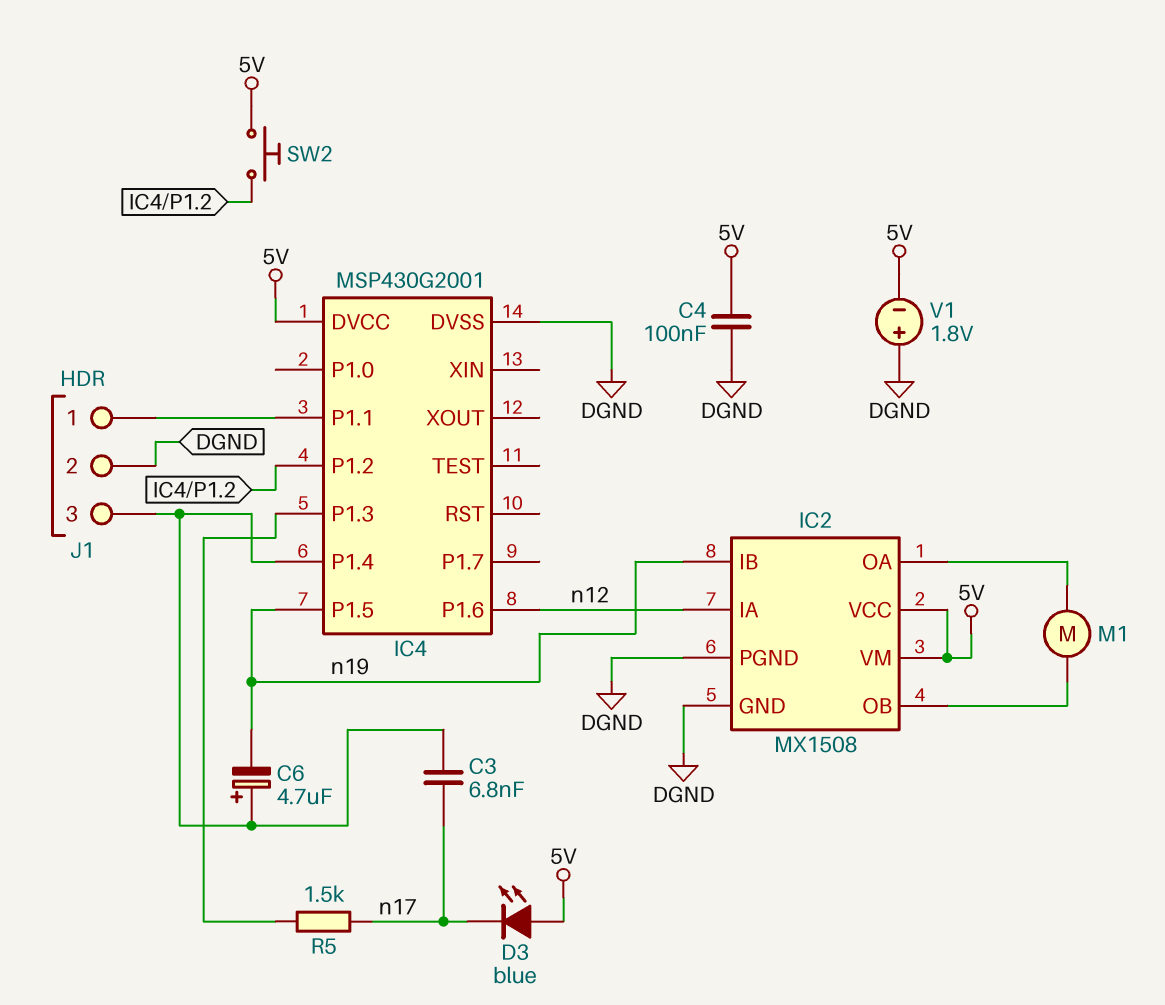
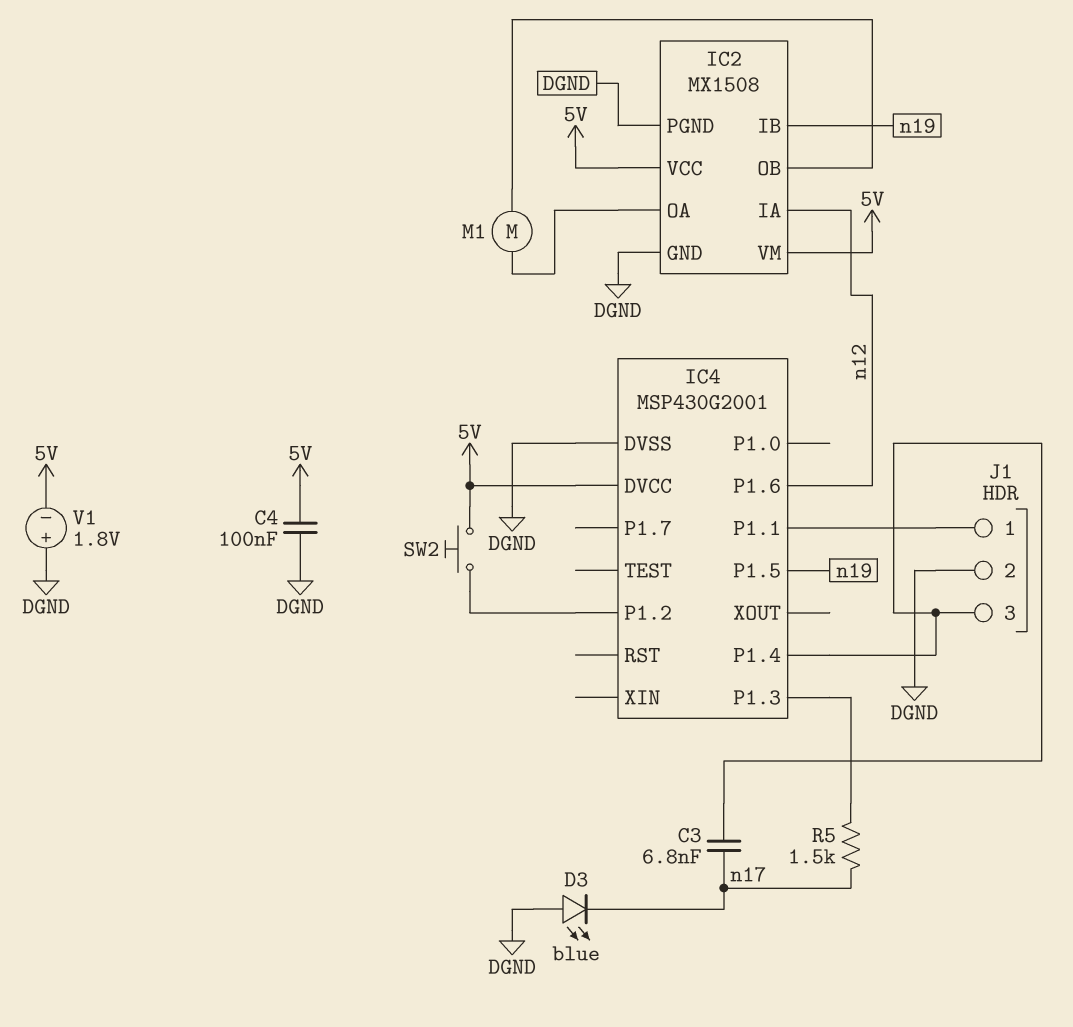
C6: 4.7uF (plus IC4/P1.4, minus n19) -> none
D3: LED blue (A 5V, K n17) -> LED blue (A DGND, K n17)

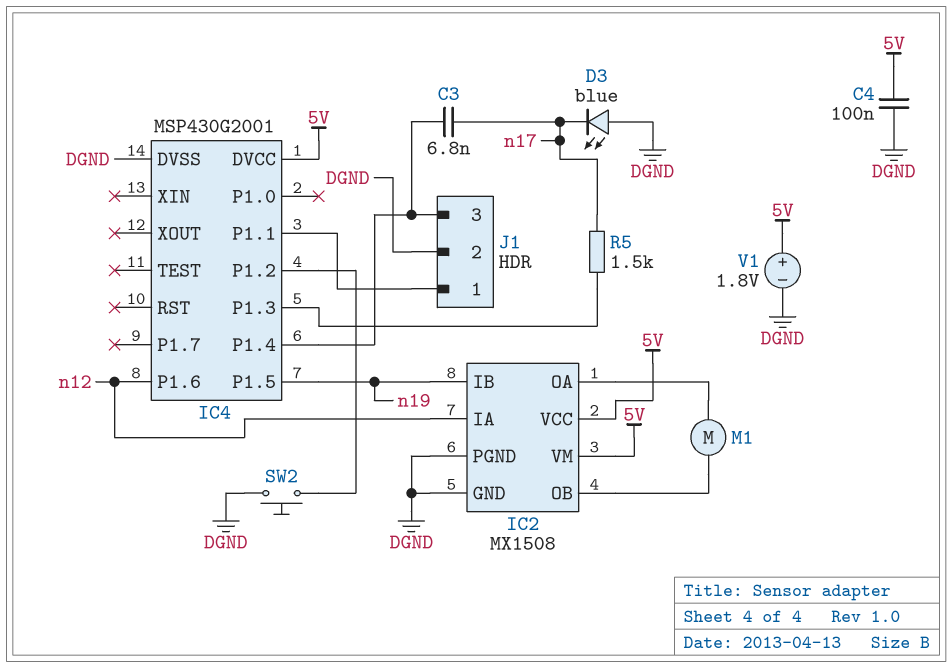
SW2: button (5V, IC4/P1.2) -> button (DGND, IC4/P1.2)
V1: 1.8V (plus DGND, minus 5V) -> 1.8V (plus 5V, minus DGND)

